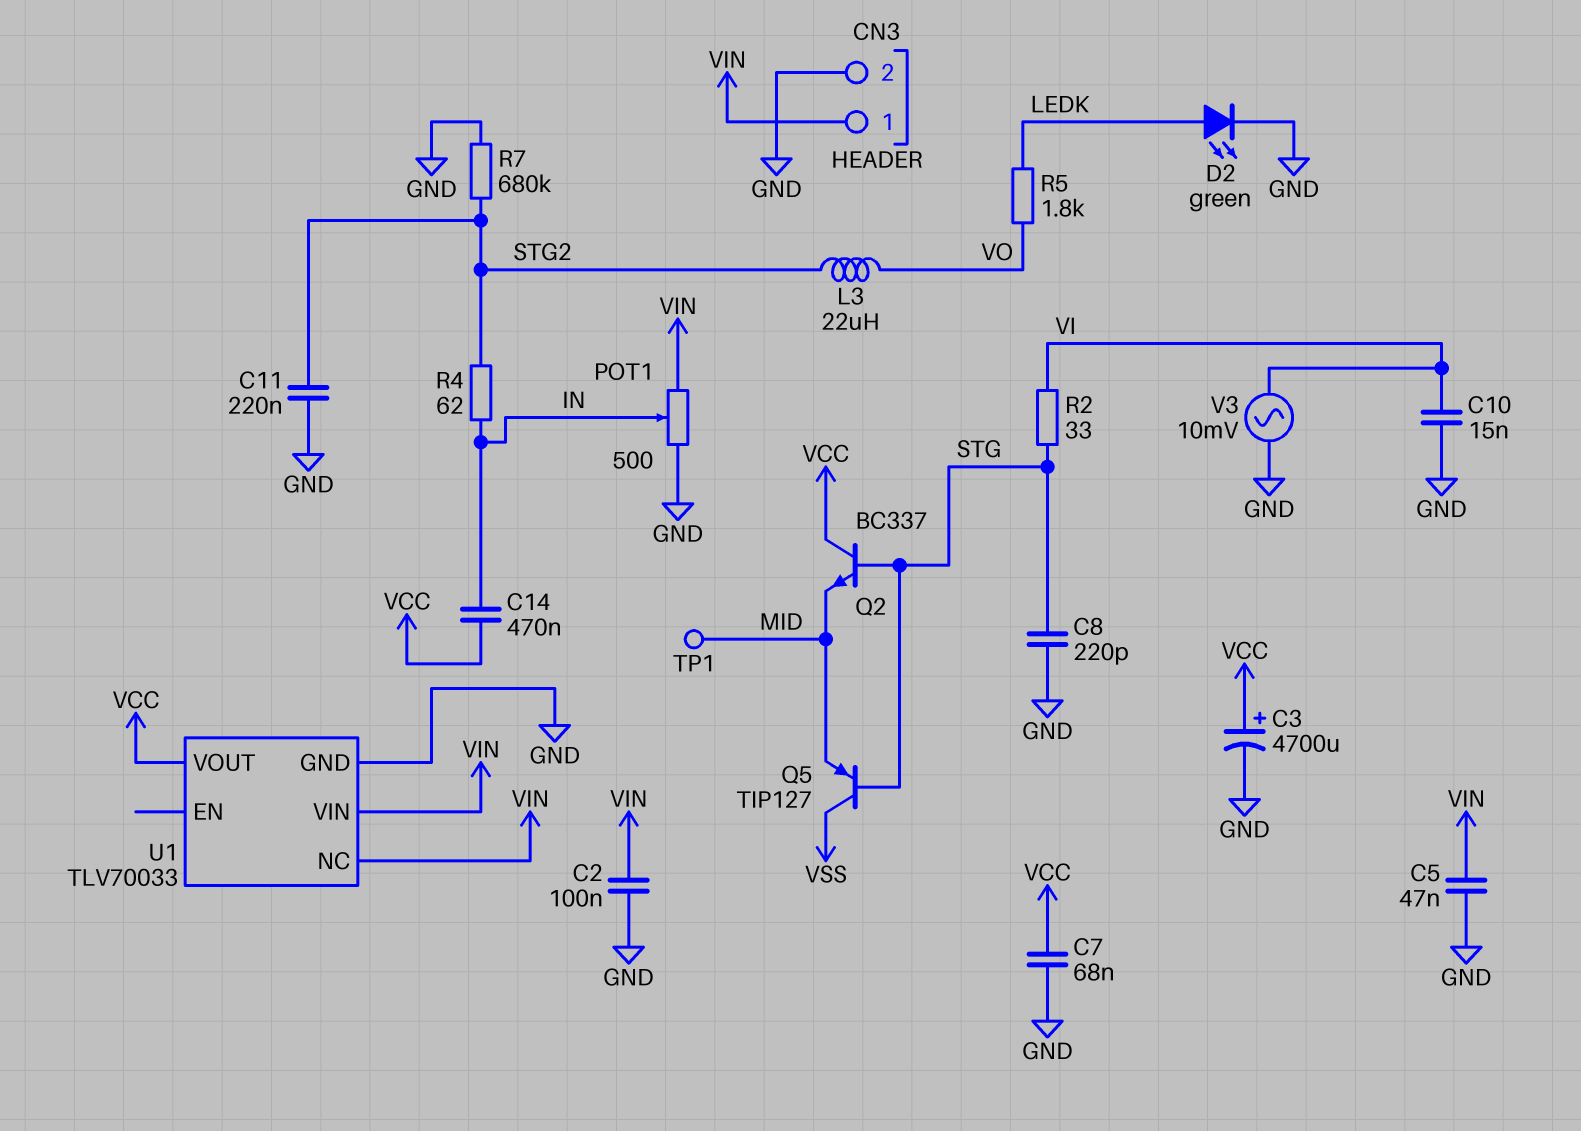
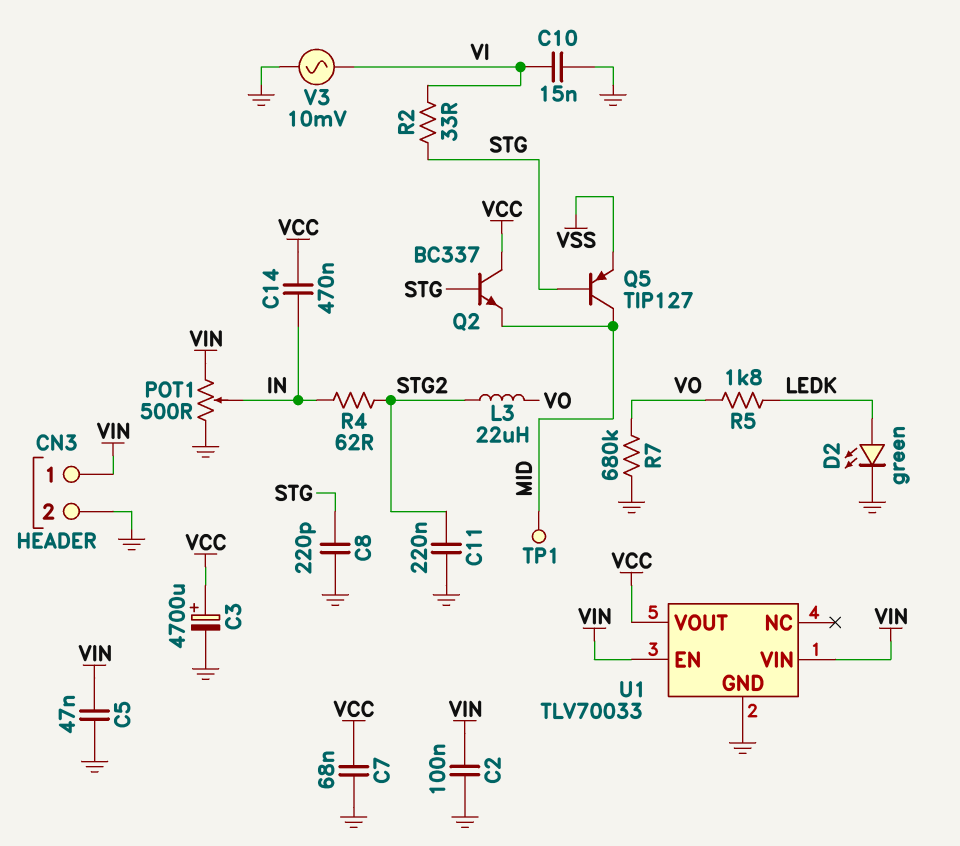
Q5: PNP TIP127 (B STG, C VSS, E MID) -> PNP TIP127 (B STG, C MID, E VSS)
R7: 680k (GND, STG2) -> 680k (GND, VO)
U1 pin EN: none -> VIN
U1 pin NC: VIN -> none

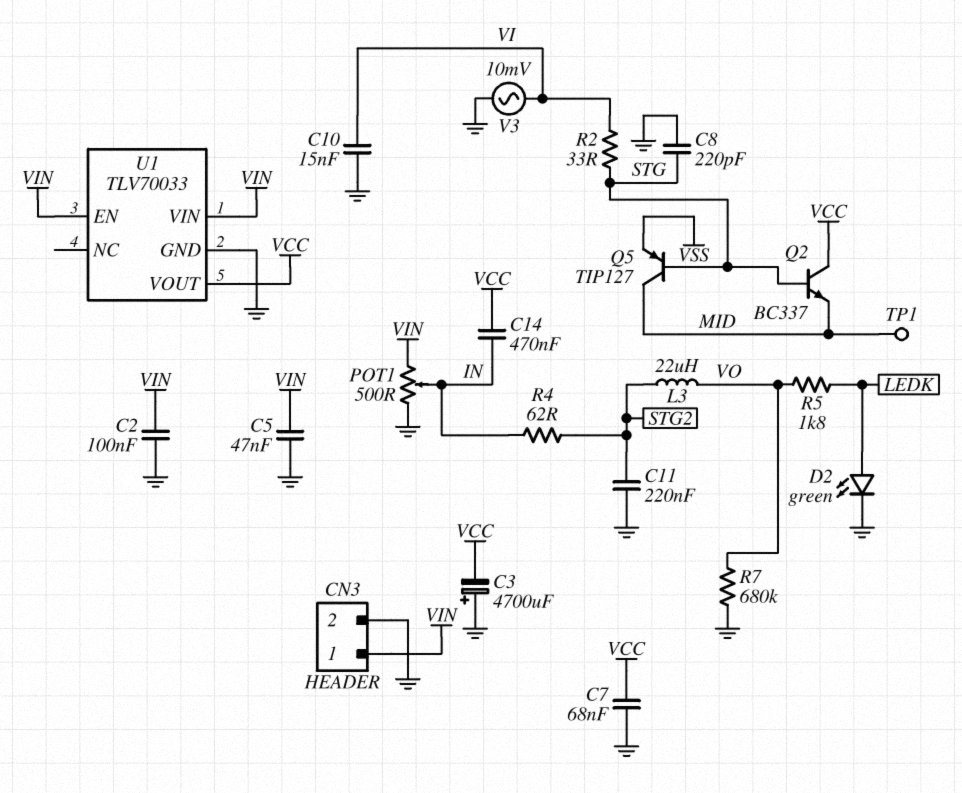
C3: 4700uF (plus VCC, minus GND) -> 4700uF (plus GND, minus VCC)

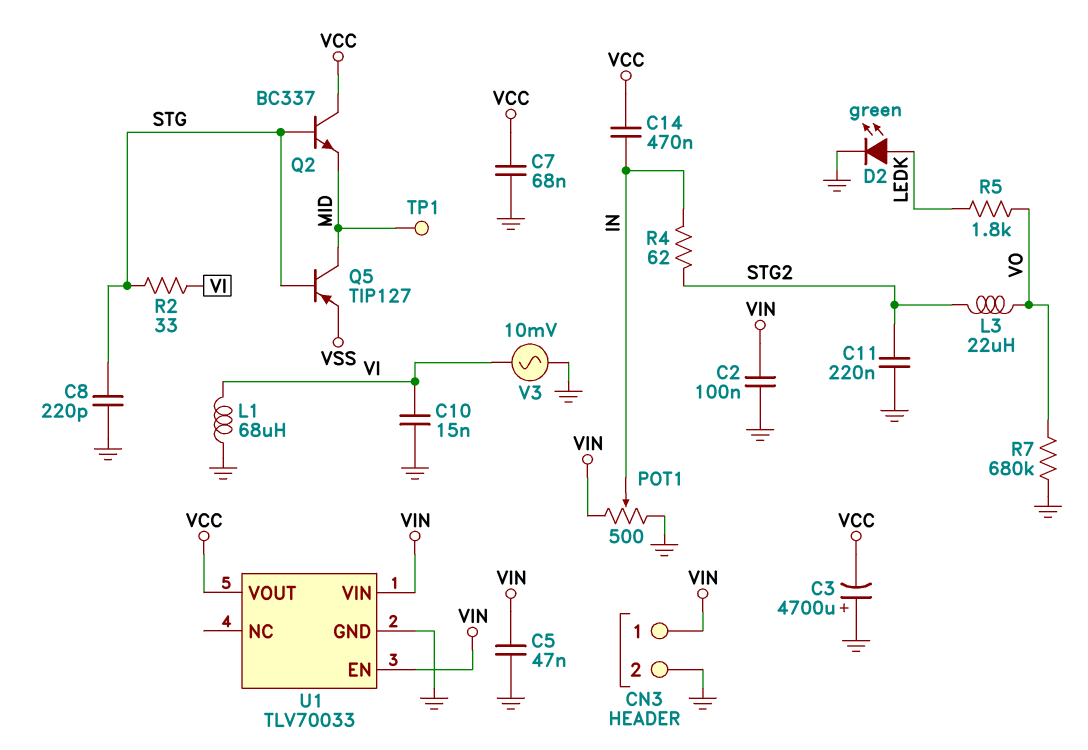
L1: none -> 68uH (GND, VI)

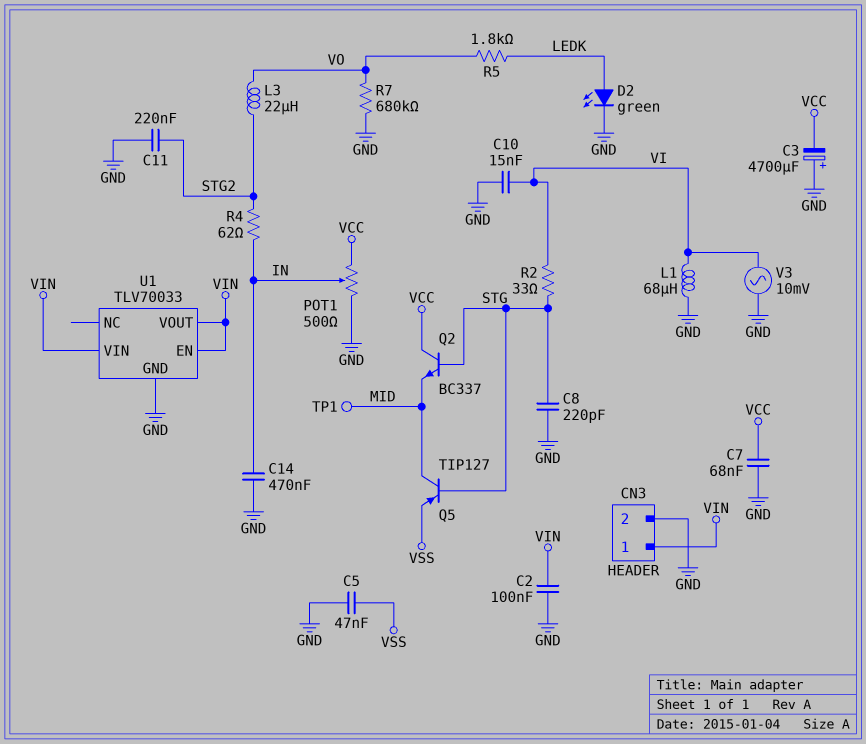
C5: 47nF (GND, VIN) -> 47nF (GND, VSS)
C14: 470nF (IN, VCC) -> 470nF (GND, IN)
POT1: 500 (GND, VIN, wiper IN) -> 500 (GND, VCC, wiper IN)
U1 pin VOUT: VCC -> VIN

